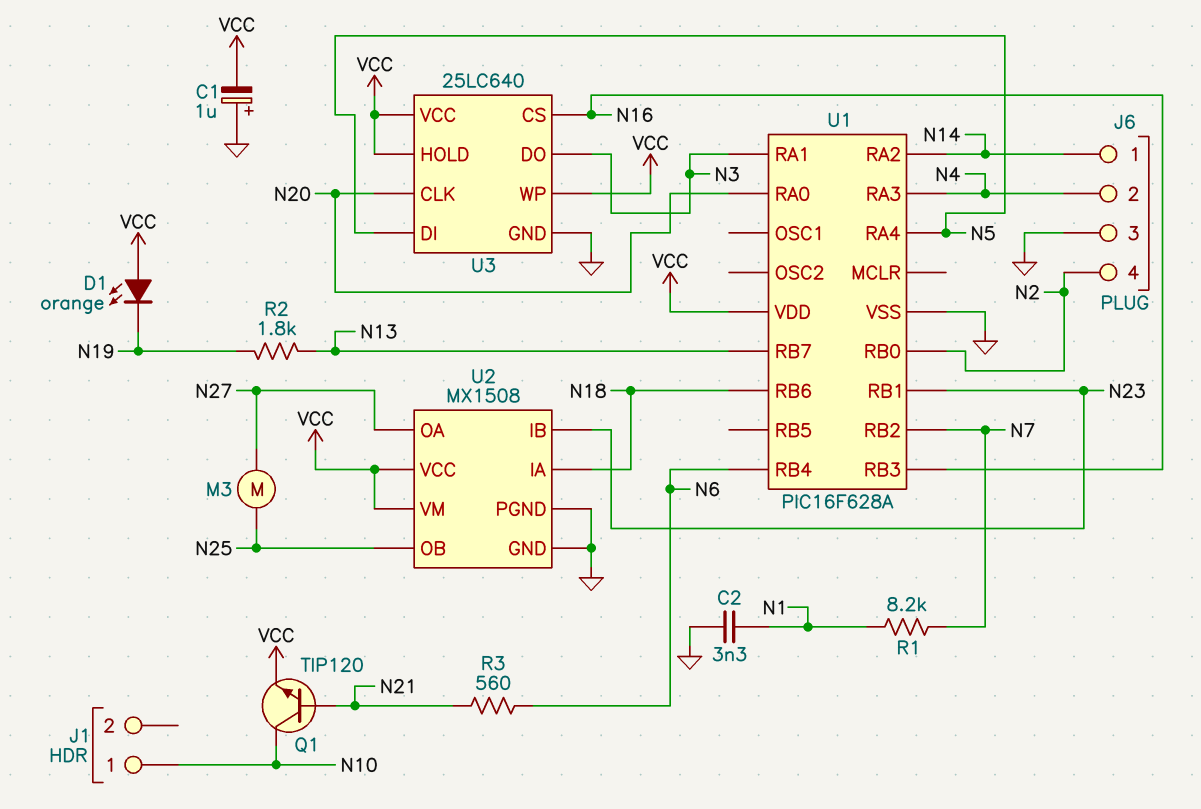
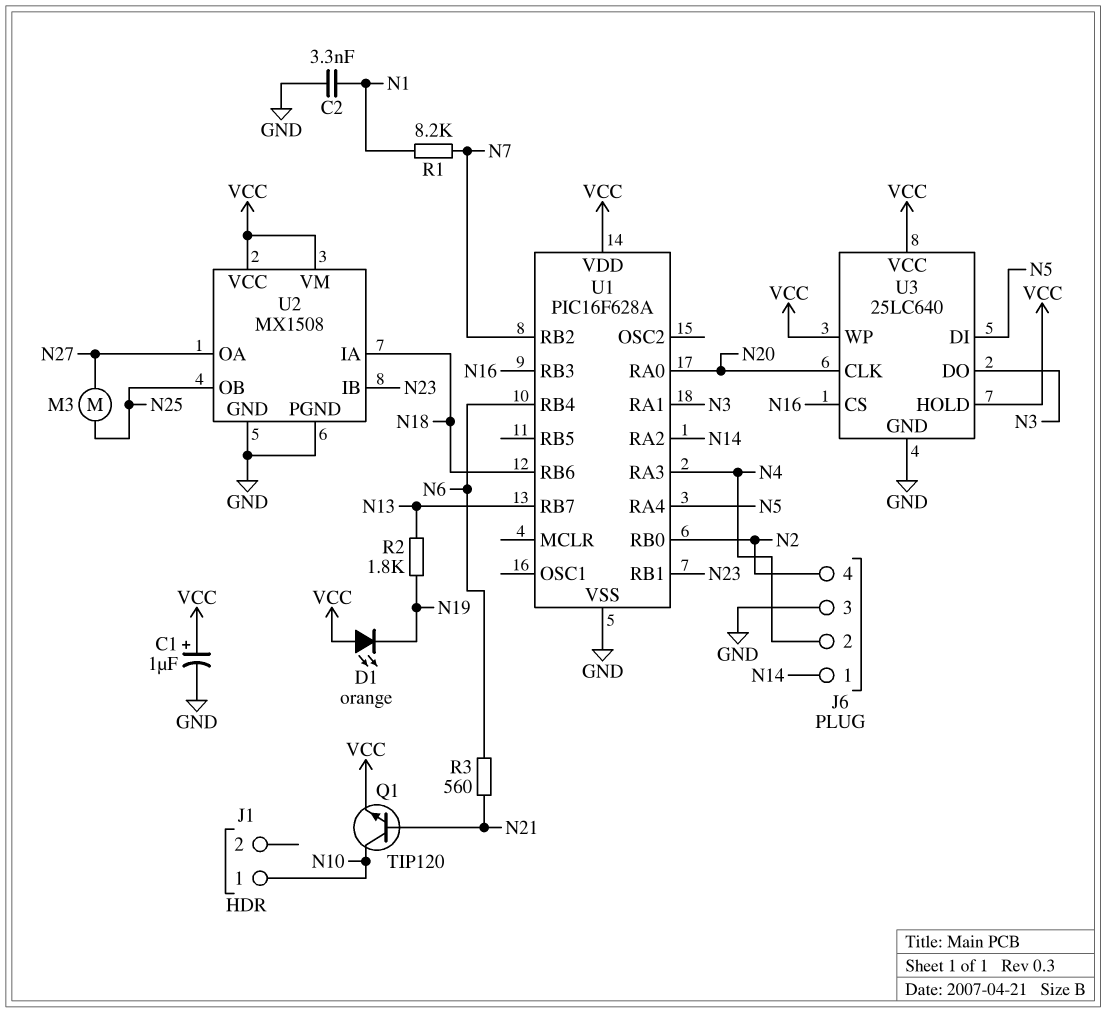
C1: 1uF (plus GND, minus VCC) -> 1uF (plus VCC, minus GND)

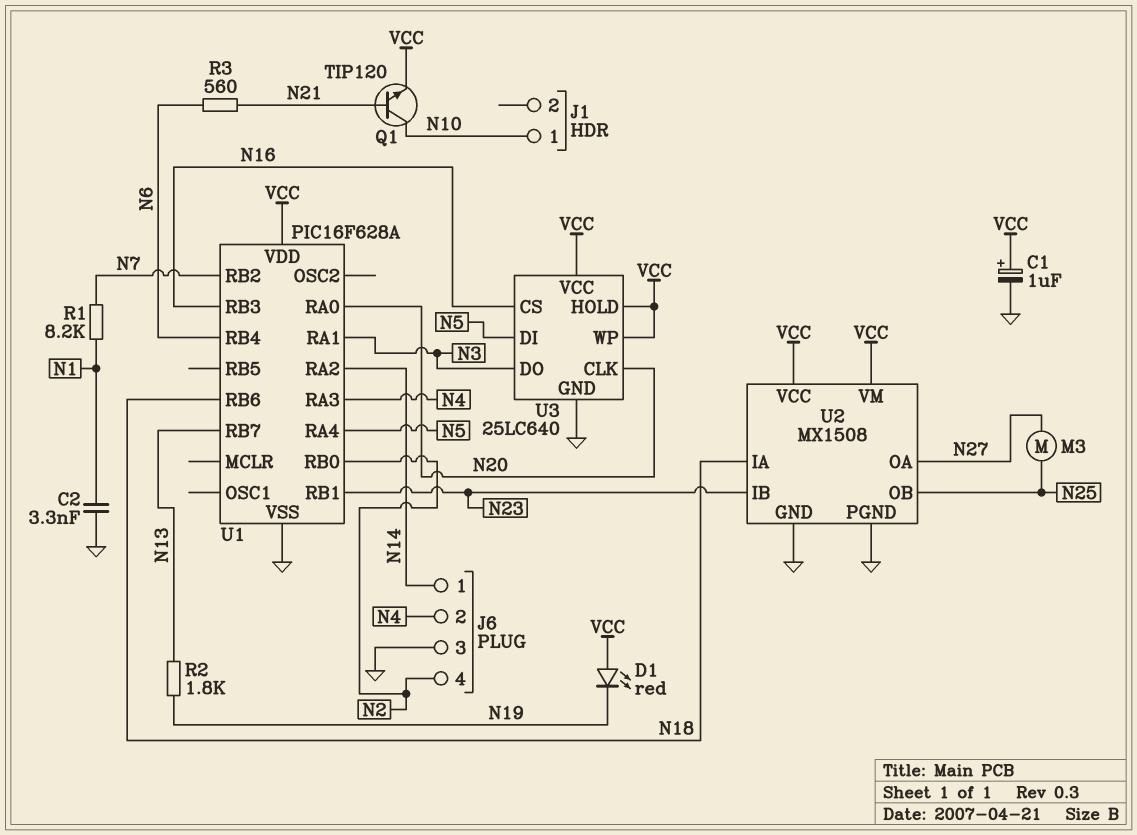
D1: LED orange (A VCC, K N19) -> LED red (A VCC, K N19)

